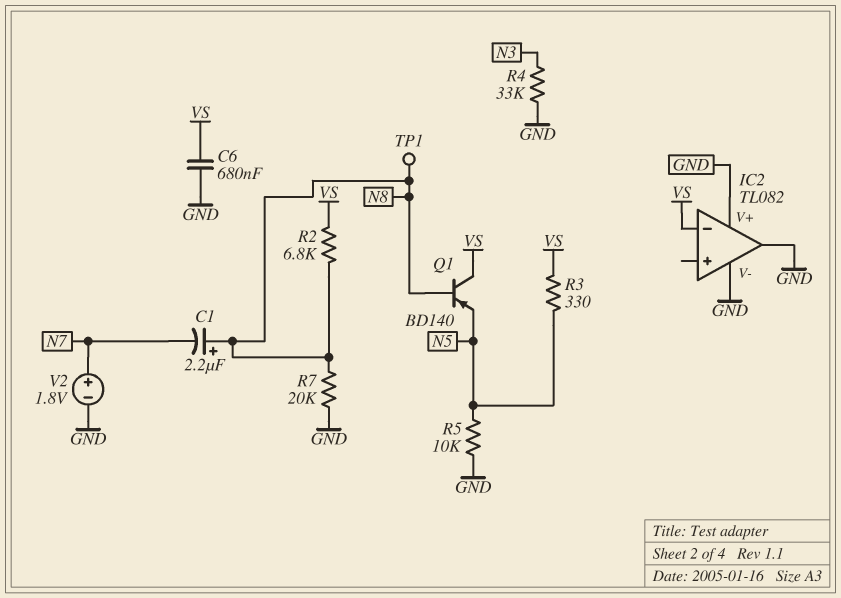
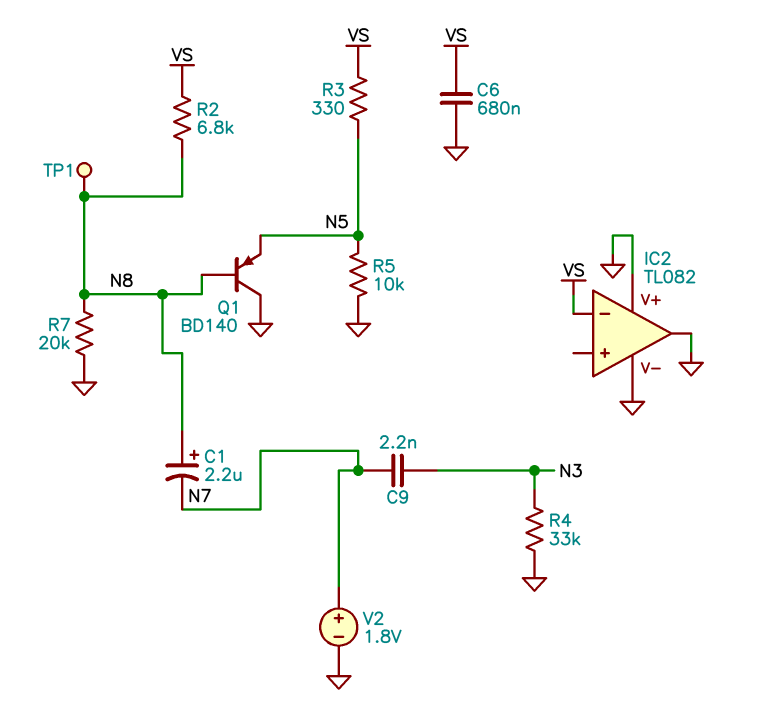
C9: none -> 2.2nF (N3, N7)
Q1: PNP BD140 (B N8, C VS, E N5) -> PNP BD140 (B N8, C GND, E N5)

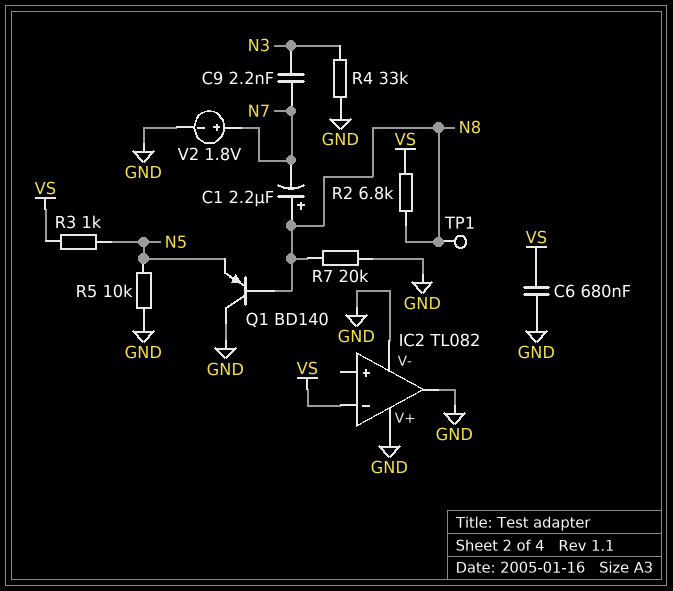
R3: 330 (N5, VS) -> 1k (N5, VS)

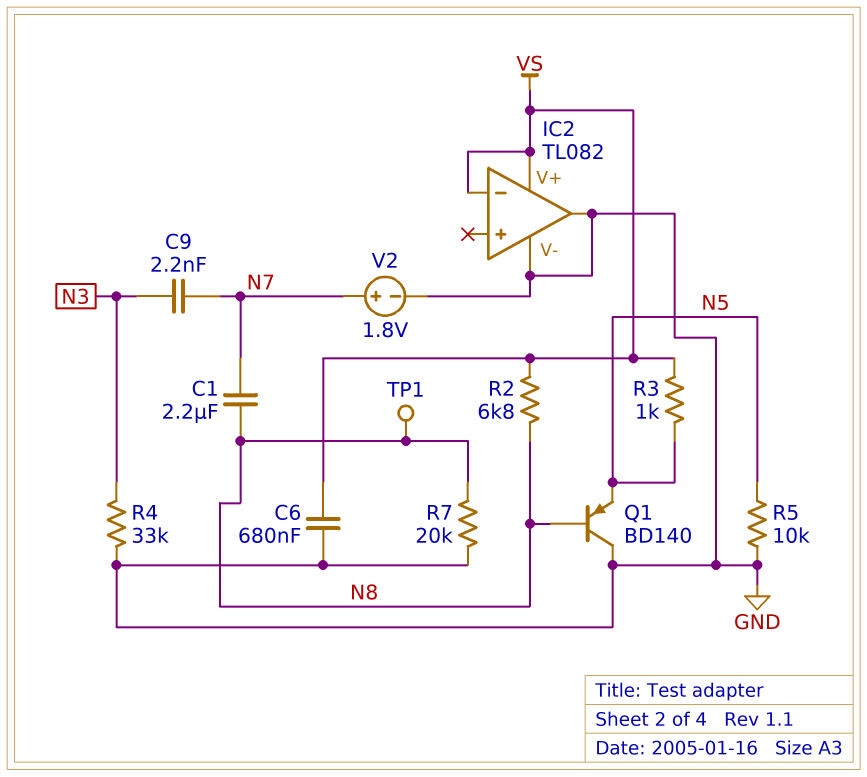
C1: 2.2uF (plus N8, minus N7) -> 2.2uF (N7, N8)
IC2 pin V+: GND -> VS

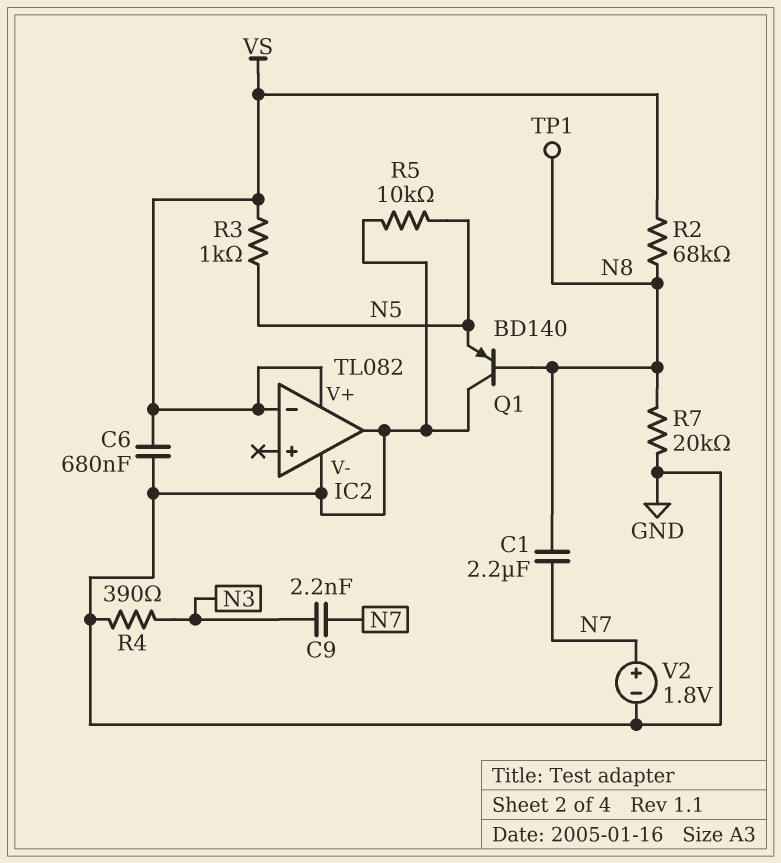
R2: 6.8k (N8, VS) -> 68k (N8, VS)
R4: 33k (GND, N3) -> 390 (GND, N3)

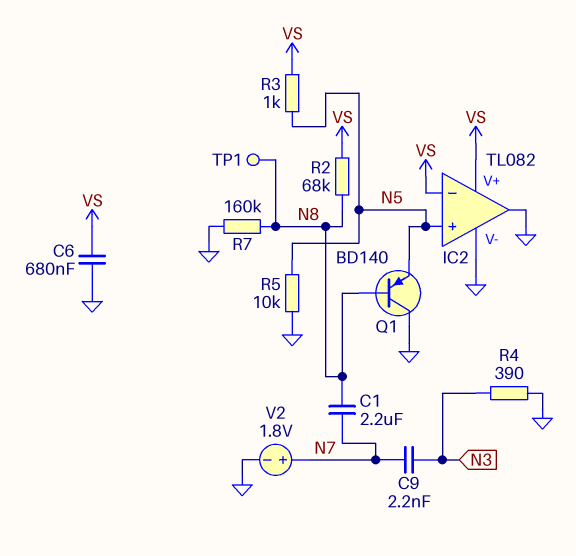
IC2 pin in+: none -> N5
R7: 20k (GND, N8) -> 160k (GND, N8)

